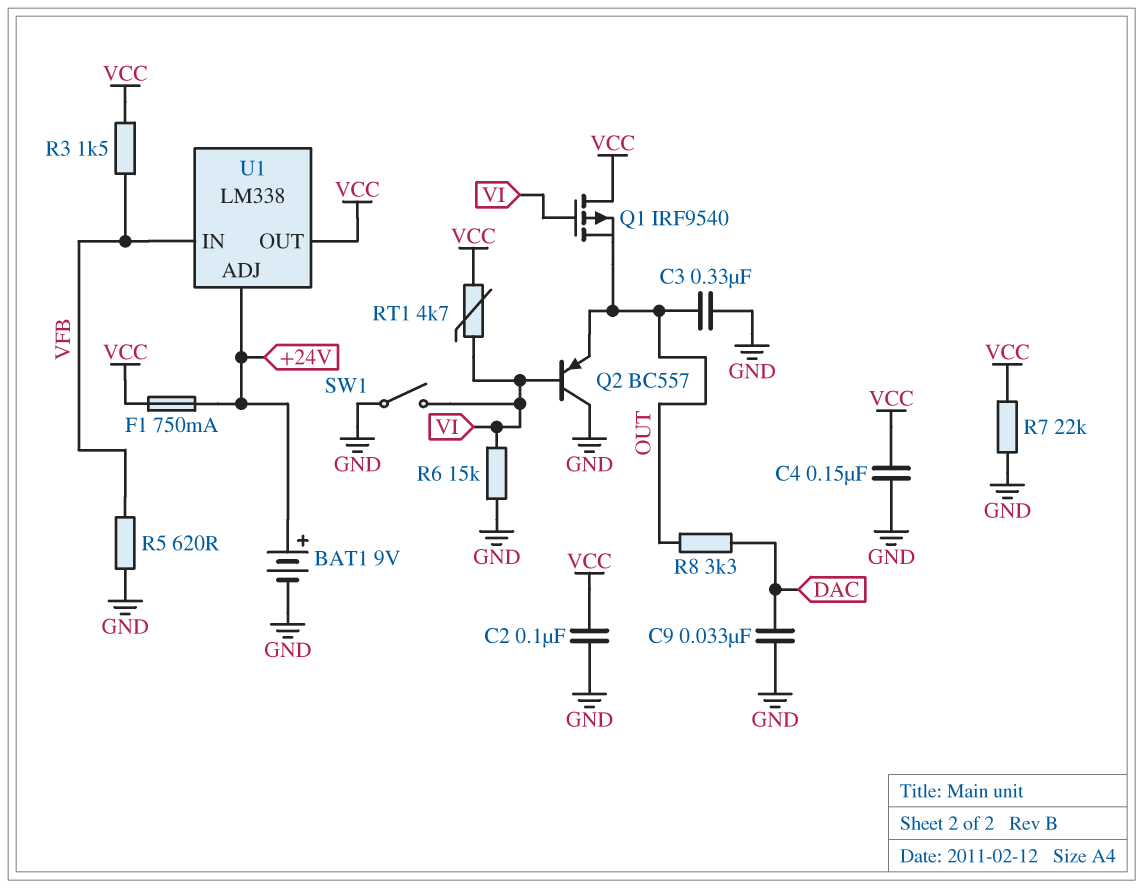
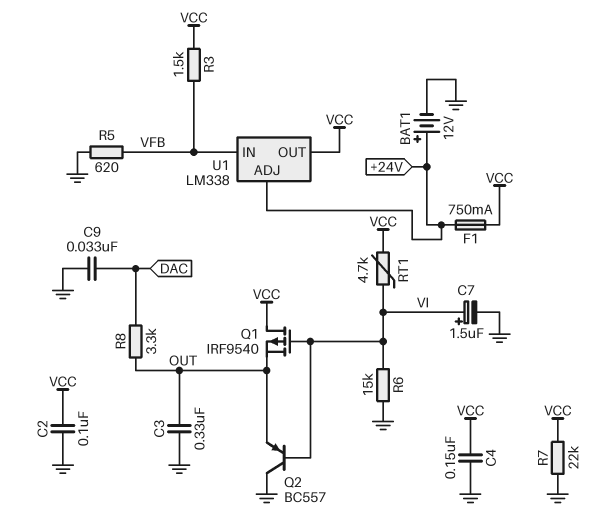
BAT1: 9V (plus +24V, minus GND) -> 12V (plus +24V, minus GND)
C7: none -> 1.5uF (plus VI, minus GND)
SW1: switch (GND, VI) -> none

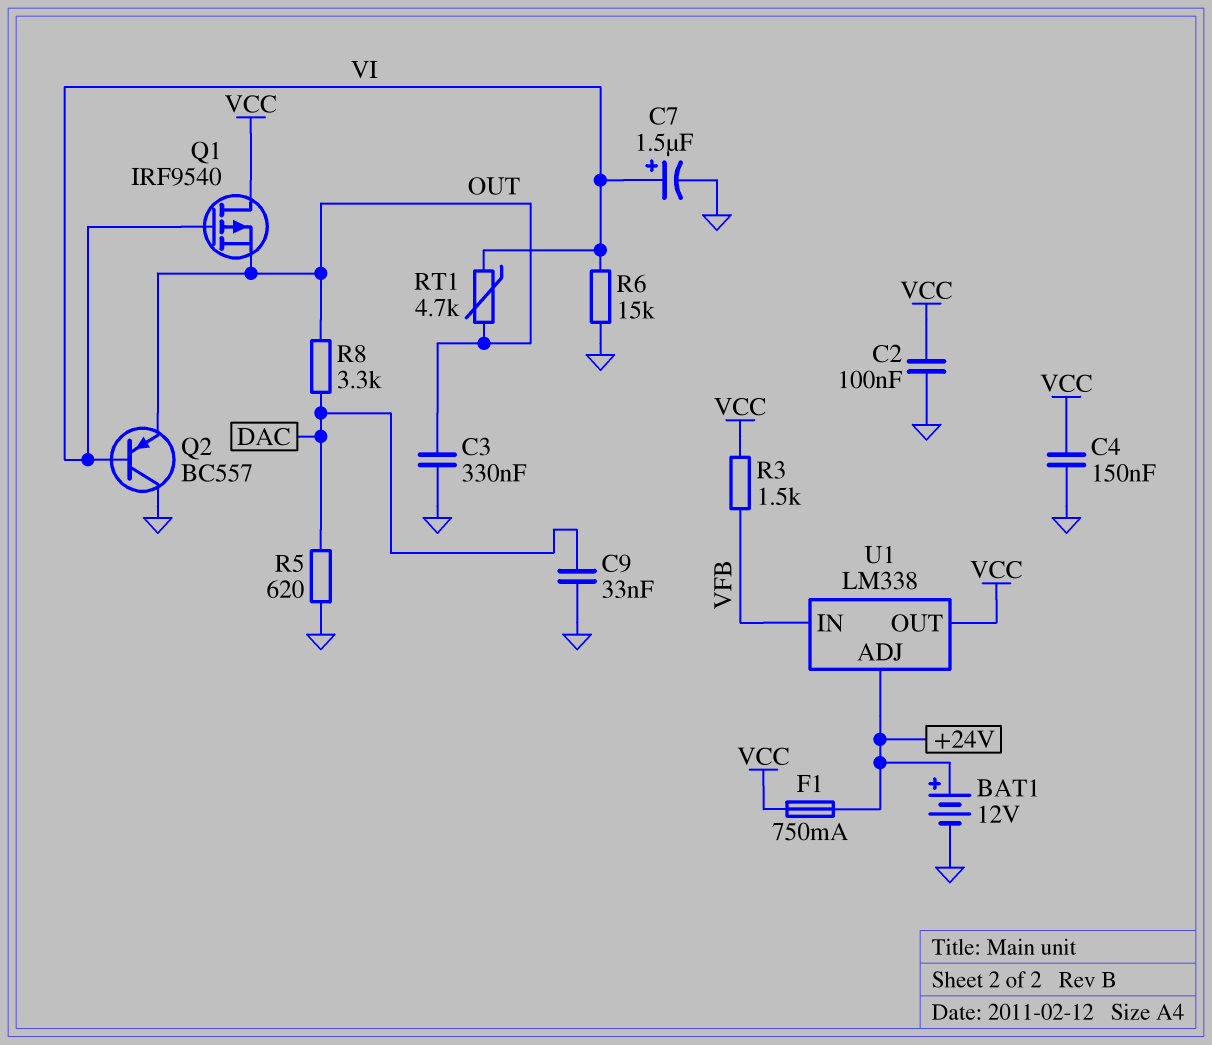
R5: 620 (GND, VFB) -> 620 (DAC, GND)
R7: 22k (GND, VCC) -> none
RT1: 4.7k (VCC, VI) -> 4.7k (OUT, VI)

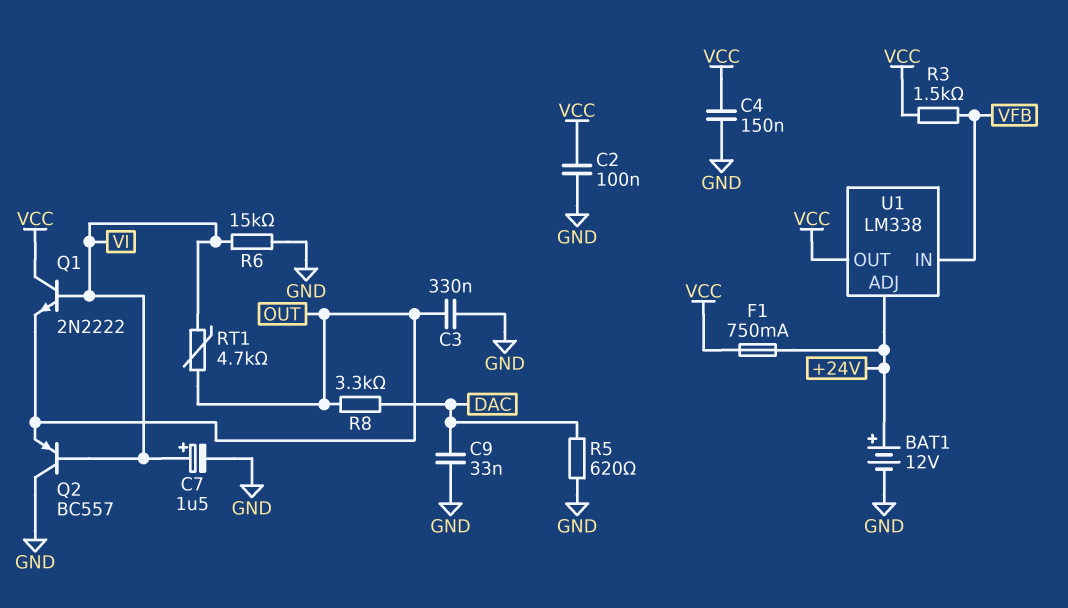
Q1: PMOS IRF9540 (G VI, D VCC, S OUT) -> NPN 2N2222 (B VI, C VCC, E OUT)

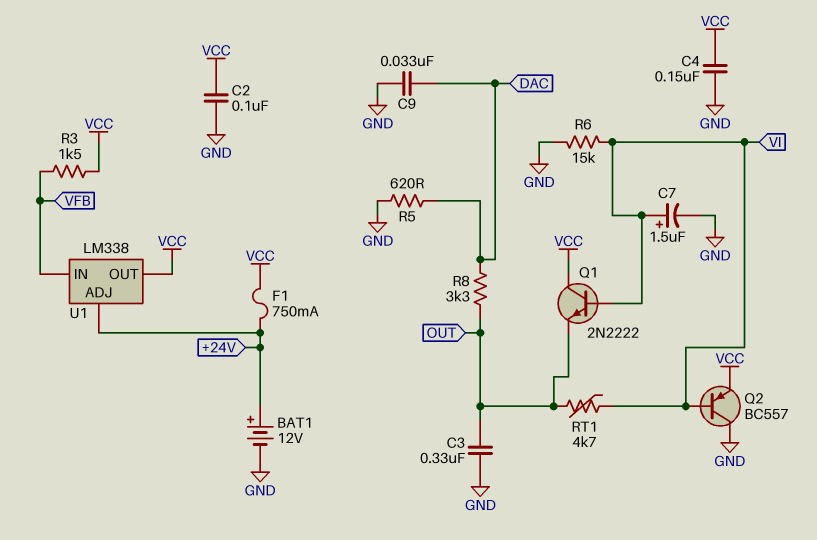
Q2: PNP BC557 (B VI, C GND, E OUT) -> PNP BC557 (B VI, C GND, E VCC)

